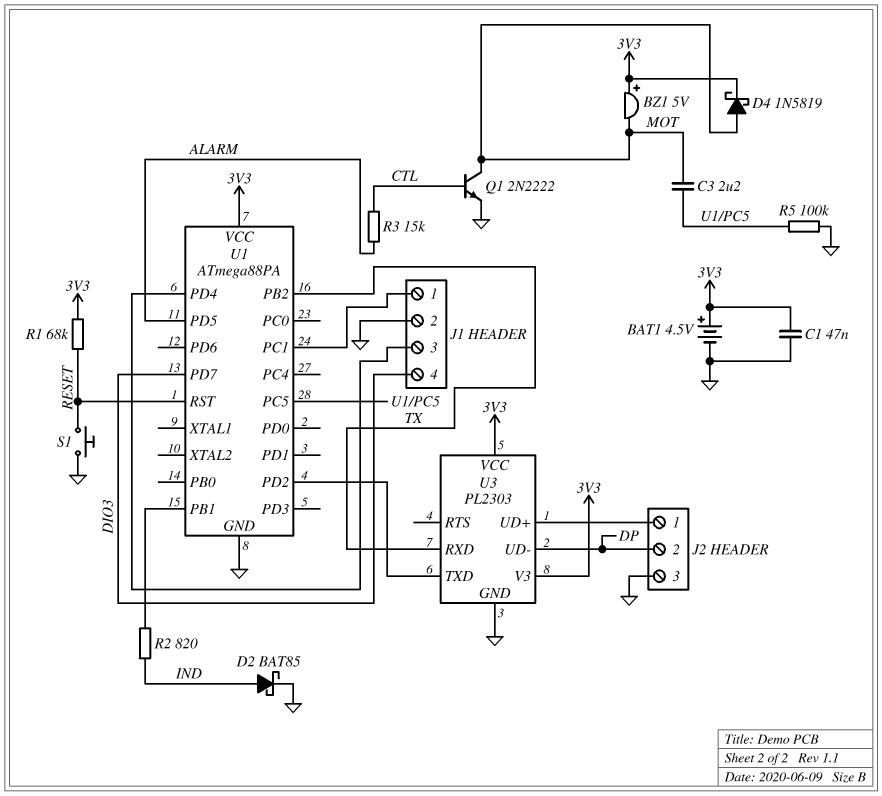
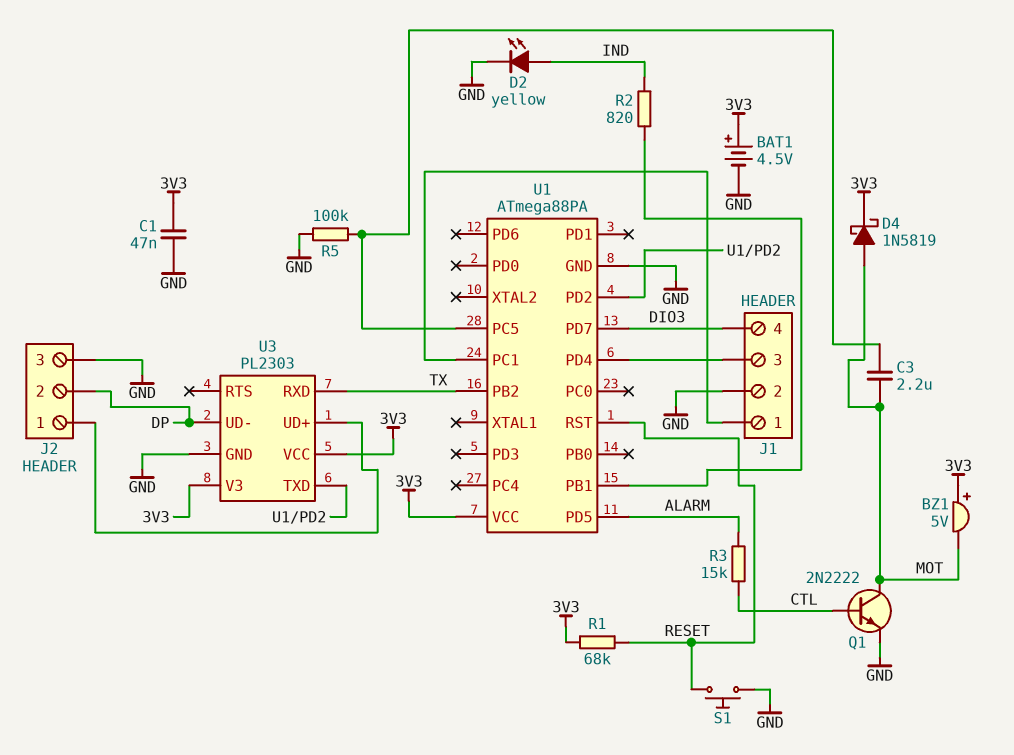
D2: schottky BAT85 (A IND, K GND) -> LED yellow (A IND, K GND)

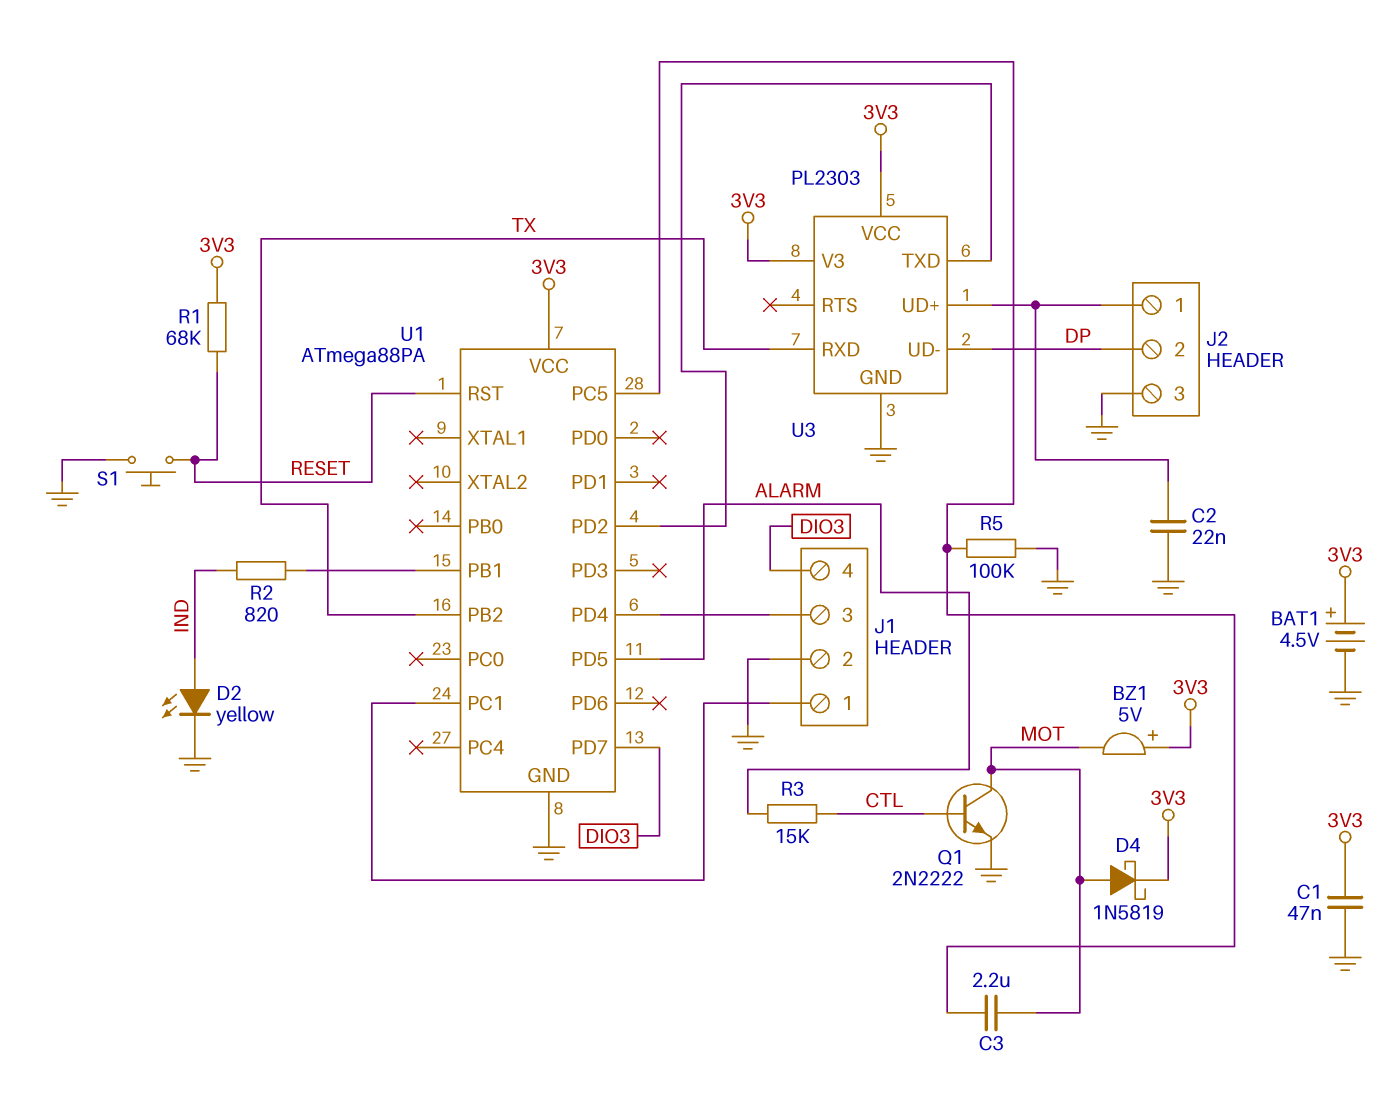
C2: none -> 22nF (GND, J2/1)

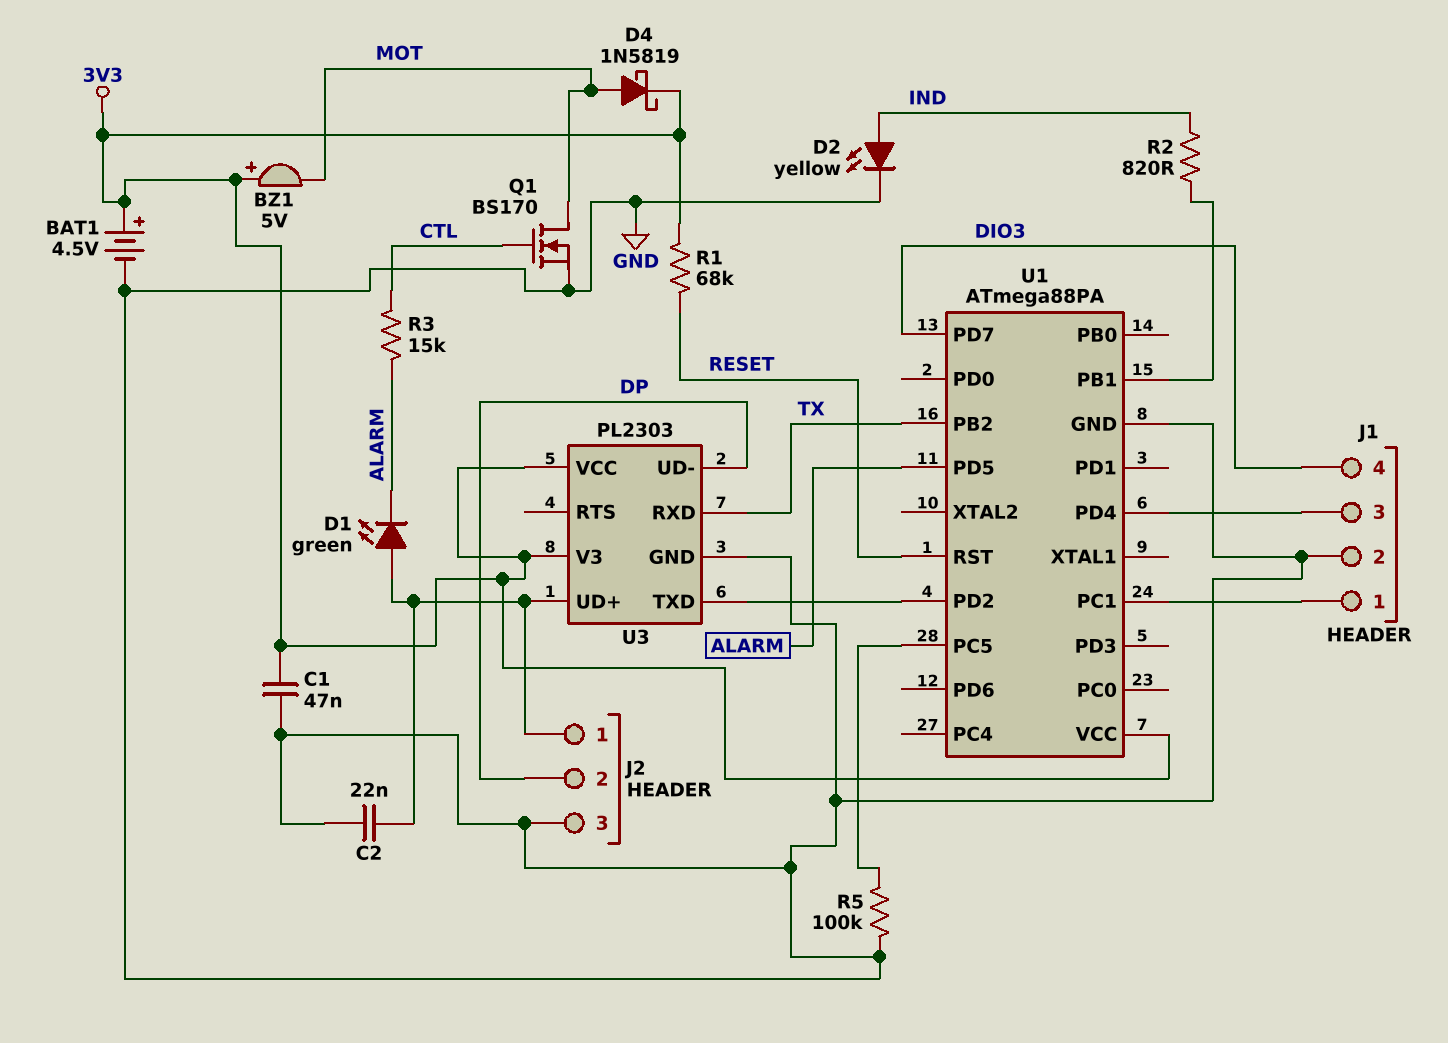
C3: 2.2uF (MOT, U1/PC5) -> none
D1: none -> LED green (A J2/1, K ALARM)
Q1: NPN 2N2222 (B CTL, C MOT, E GND) -> NMOS BS170 (G CTL, D MOT, S GND)
S1: button (GND, RESET) -> none

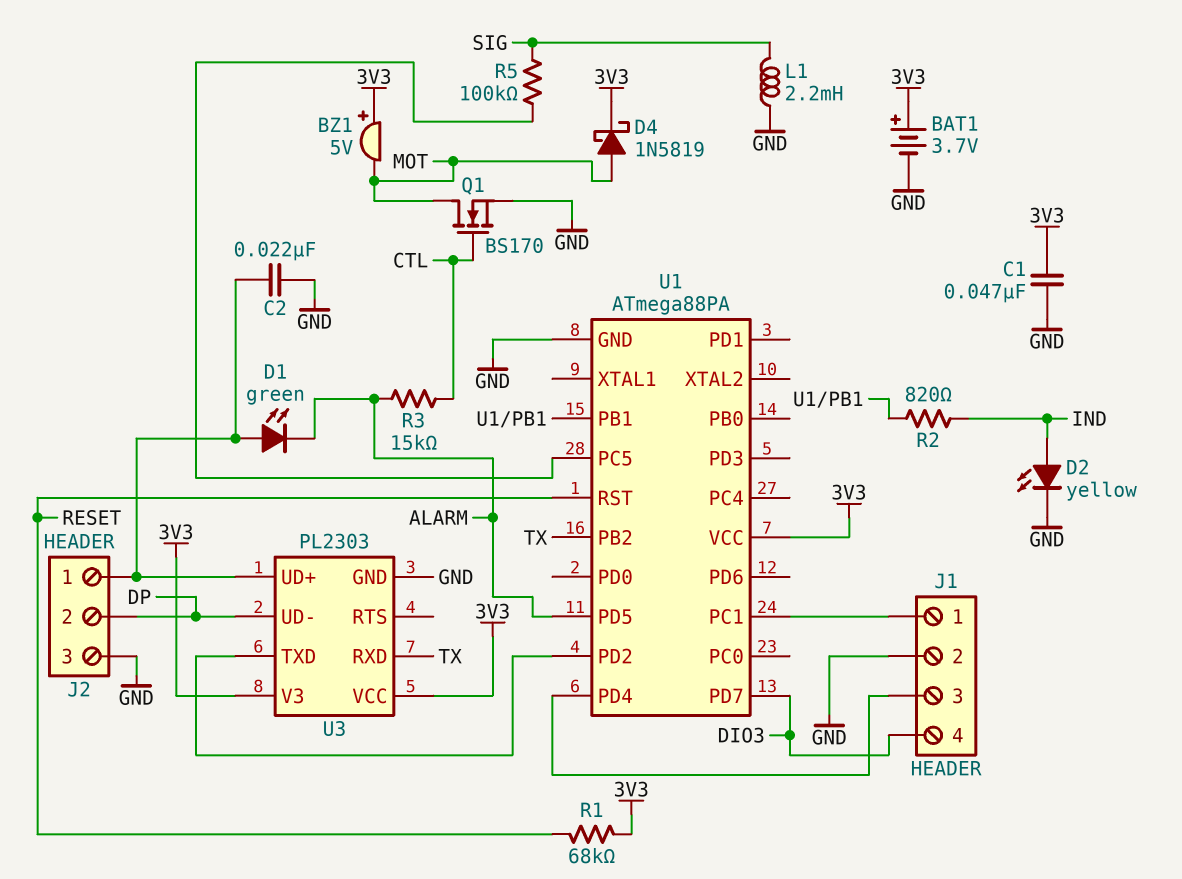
BAT1: 4.5V (plus 3V3, minus GND) -> 3.7V (plus 3V3, minus GND)
L1: none -> 2.2mH (GND, SIG)
R5: 100k (GND, U1/PC5) -> 100k (SIG, U1/PC5)

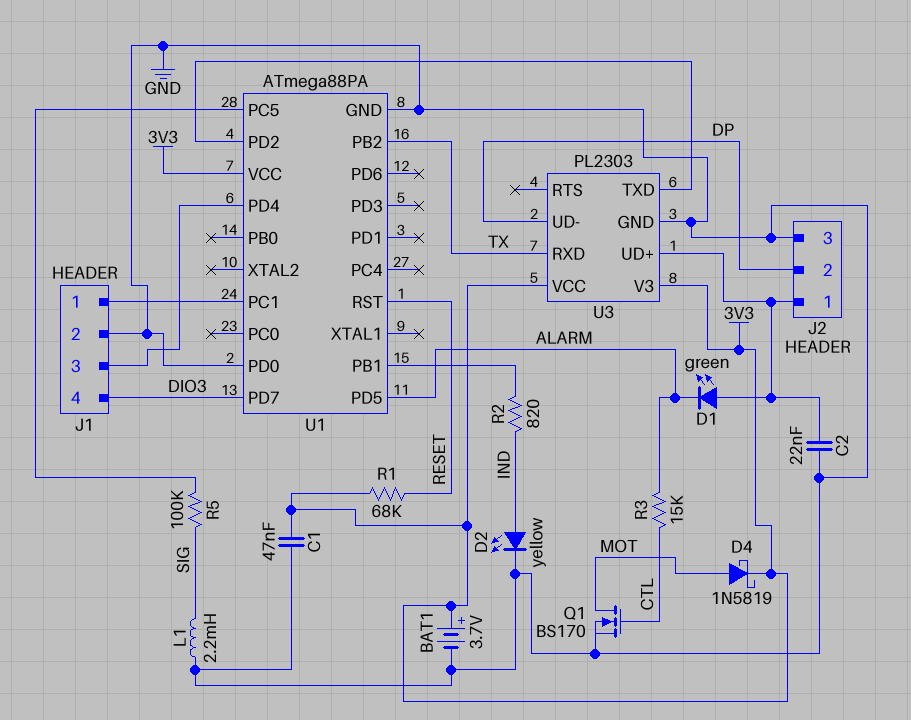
BZ1: buzzer 5V (plus 3V3, minus MOT) -> none
U1 pin PD0: none -> GND

